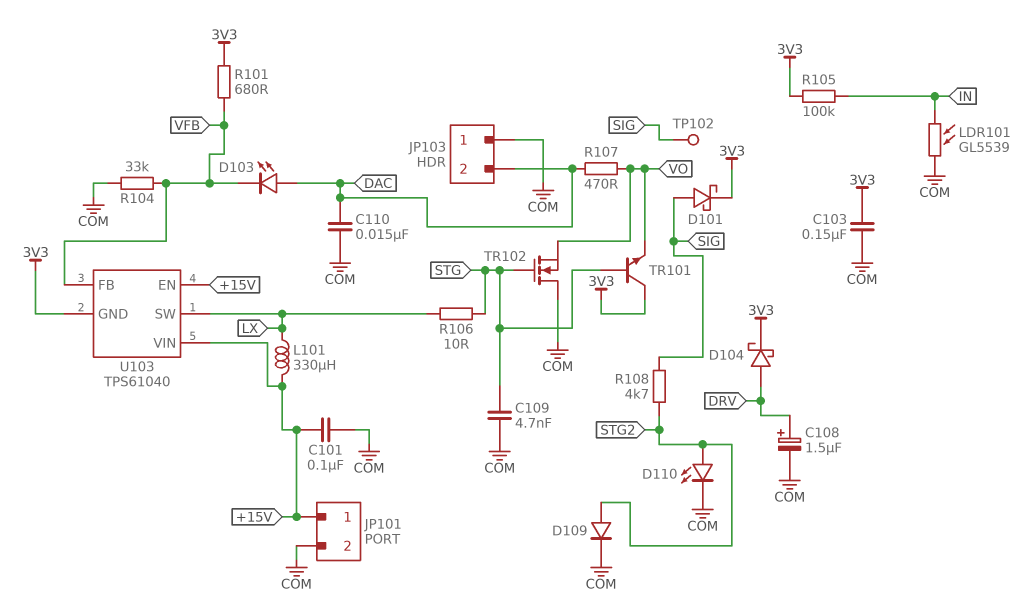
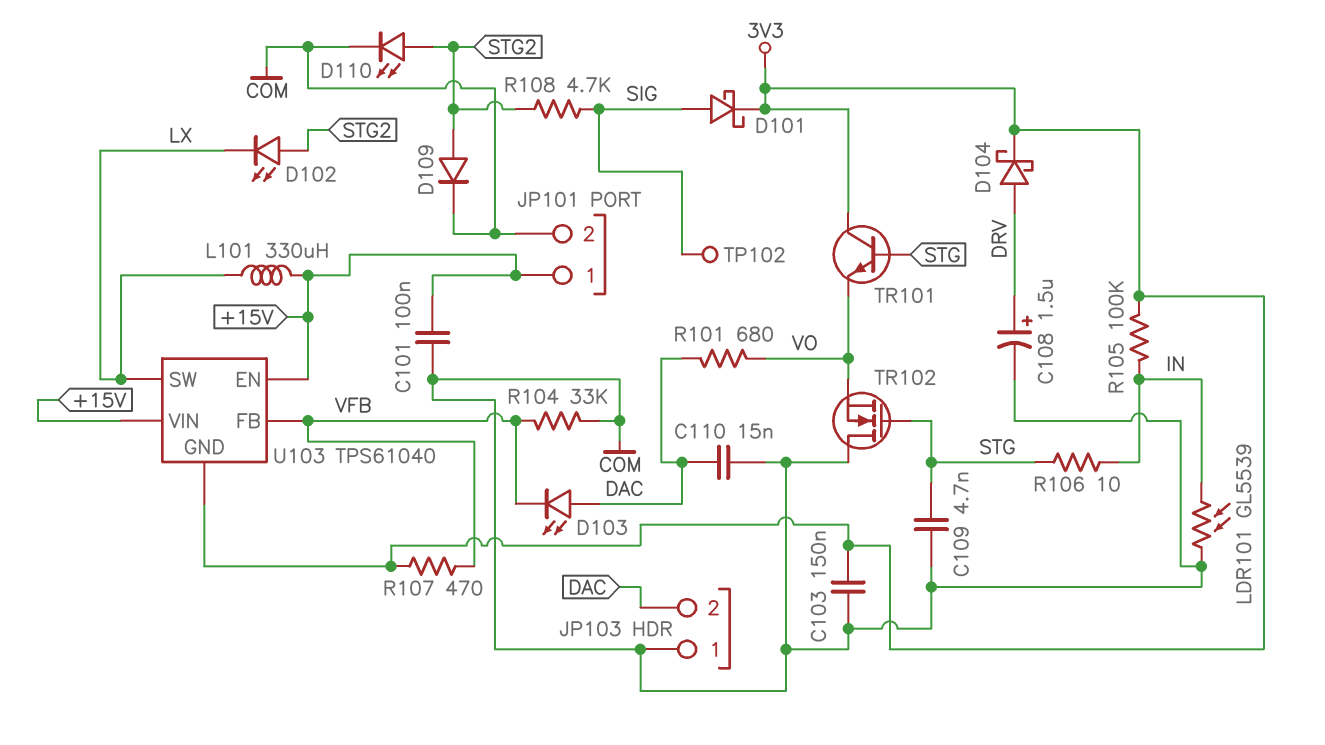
D102: none -> LED (A STG2, K LX)
R101: 680 (3V3, VFB) -> 680 (DAC, VO)
R106: 10 (LX, STG) -> 10 (IN, STG)
R107: 470 (DAC, VO) -> 470 (3V3, VFB)

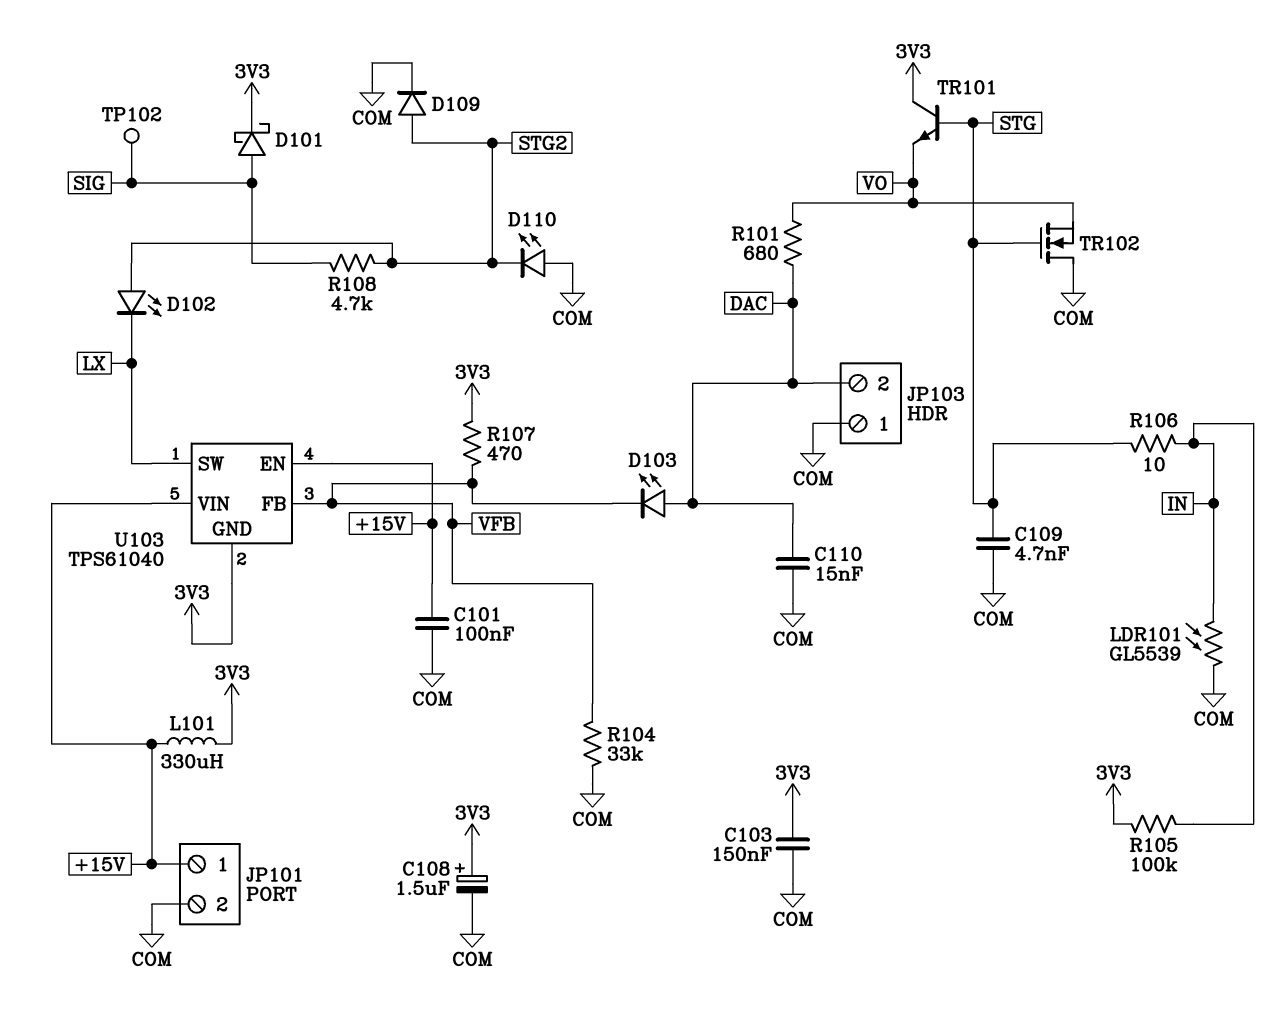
C108: 1.5uF (plus DRV, minus COM) -> 1.5uF (plus 3V3, minus COM)
D104: schottky (A DRV, K 3V3) -> none
D110: LED (A STG2, K COM) -> LED (A COM, K STG2)
L101: 330uH (+15V, LX) -> 330uH (+15V, 3V3)

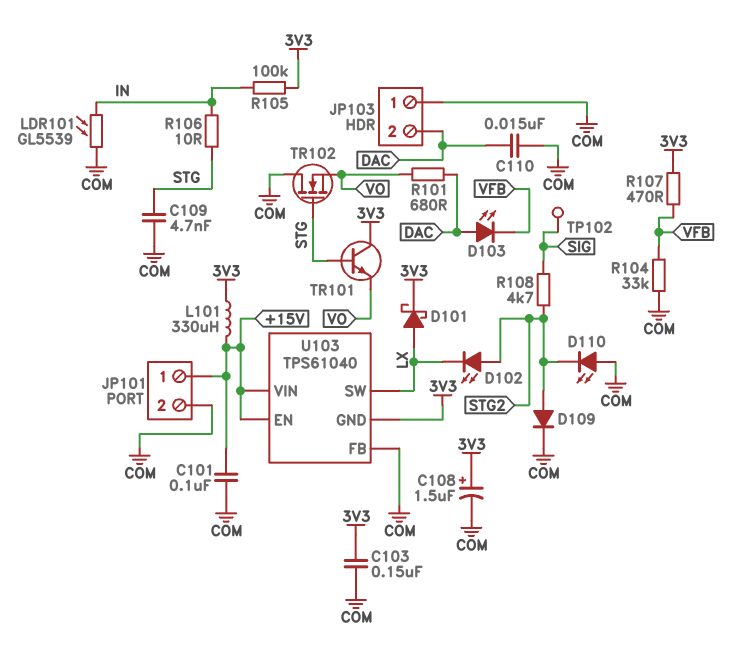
D101: schottky (A SIG, K 3V3) -> schottky (A LX, K 3V3)
U103 pin FB: VFB -> COM

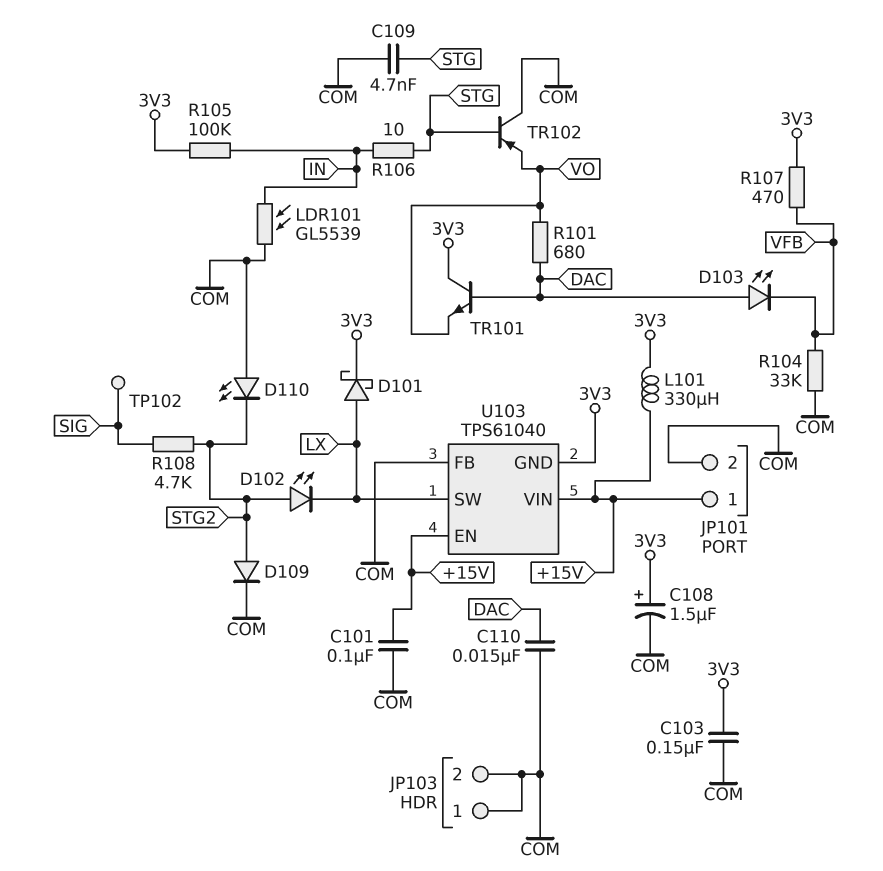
JP103 pin 2: DAC -> COM
TR101: NPN (B STG, C 3V3, E VO) -> NPN (B DAC, C 3V3, E VO)
TR102: NMOS (G STG, D COM, S VO) -> PNP (B STG, C COM, E VO)

